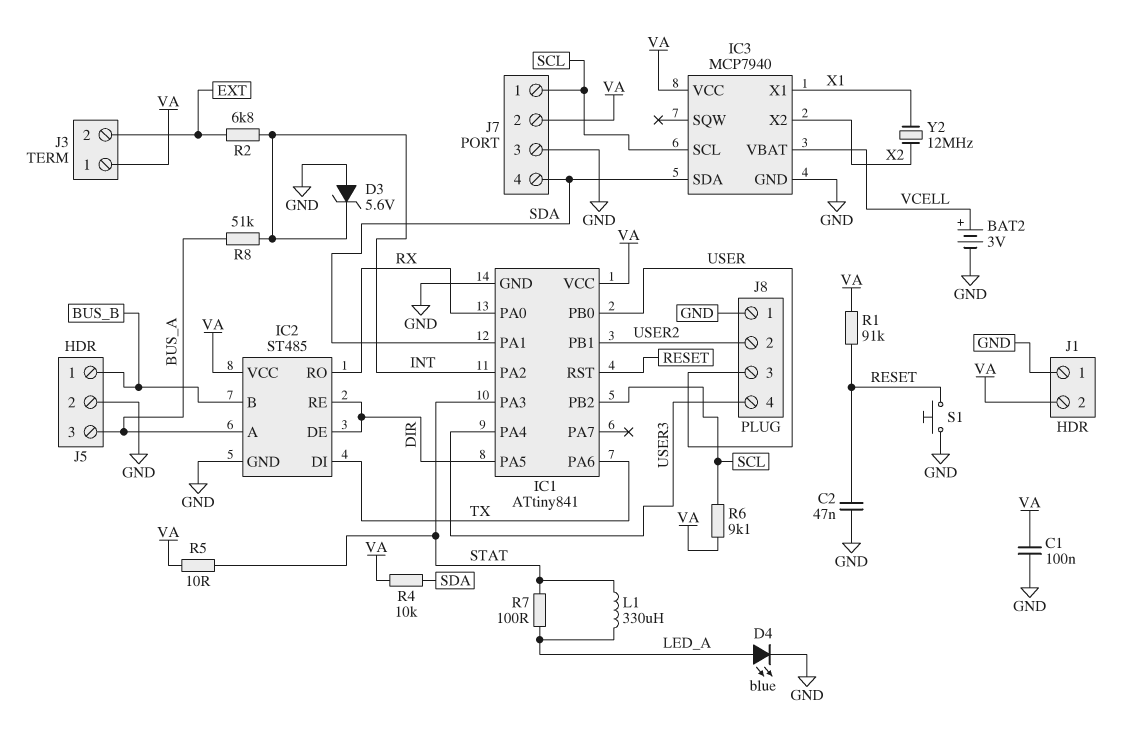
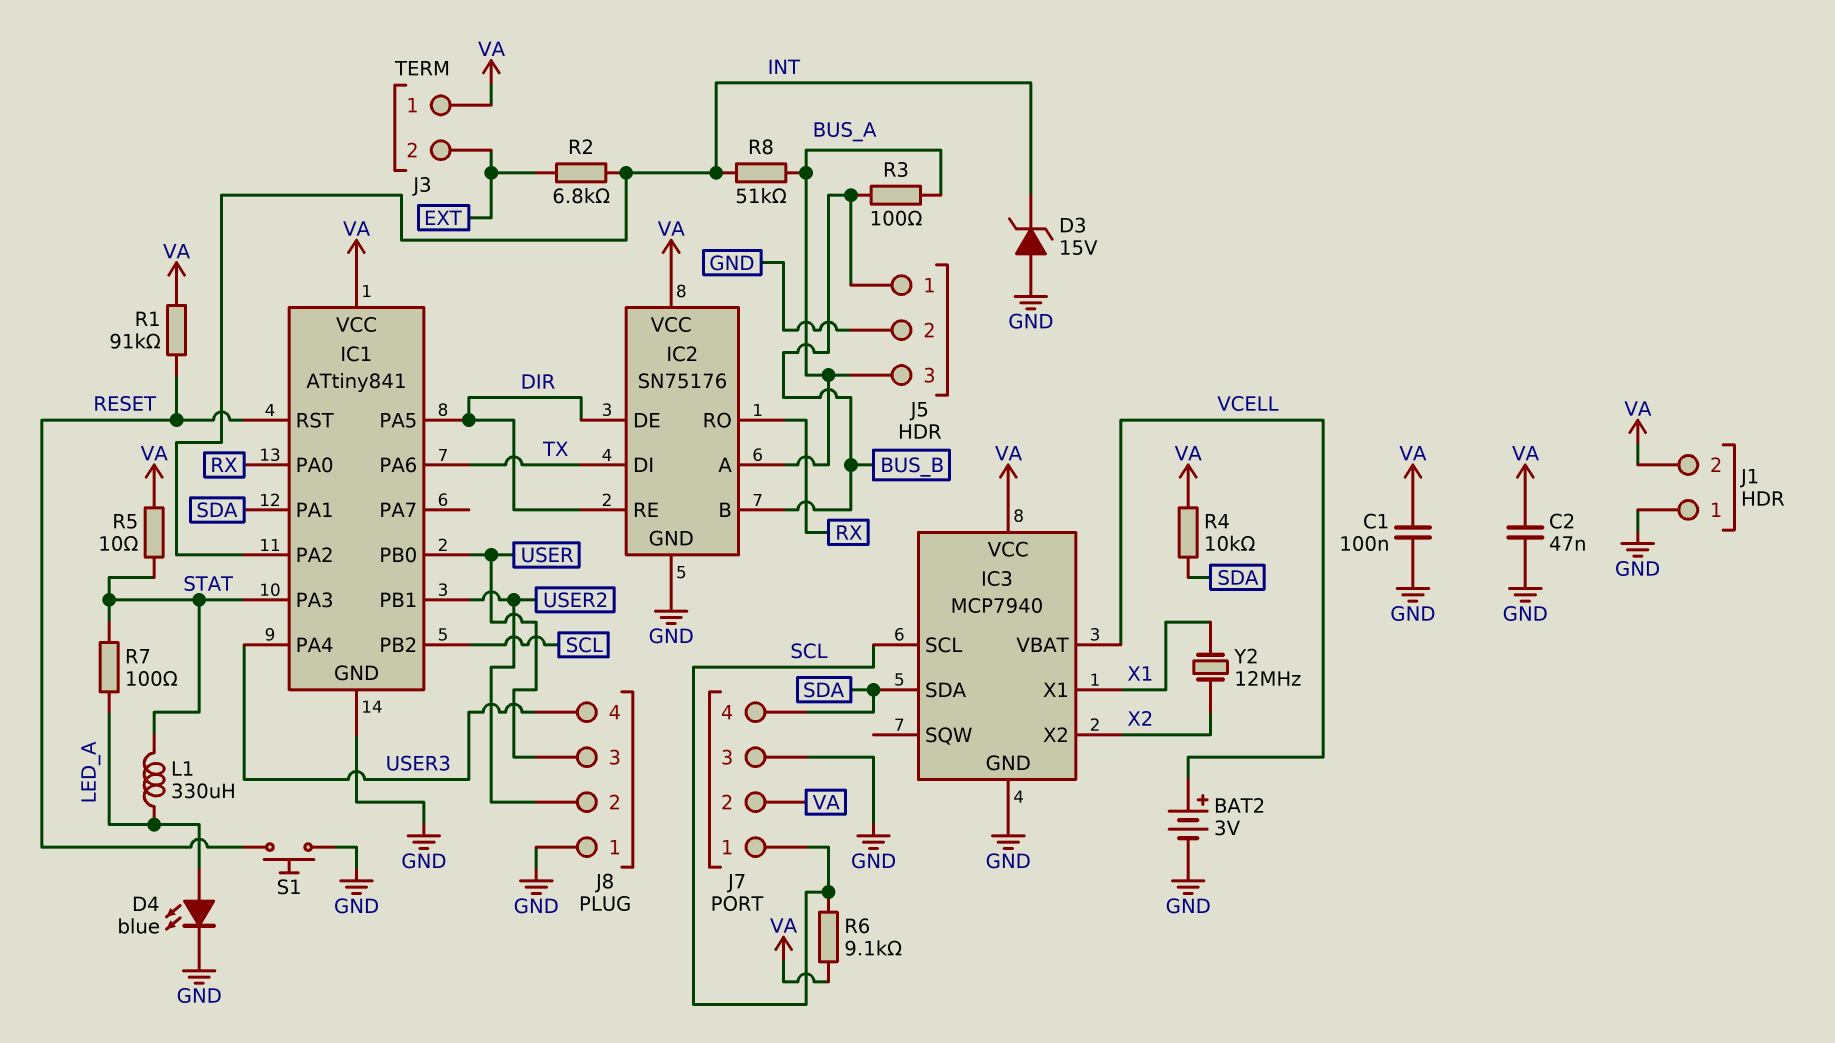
C2: 47nF (GND, RESET) -> 47nF (GND, VA)
D3: zener 5.6V (A GND, K INT) -> zener 15V (A GND, K INT)
IC2: ST485 -> SN75176
R3: none -> 100 (BUS_A, BUS_B)

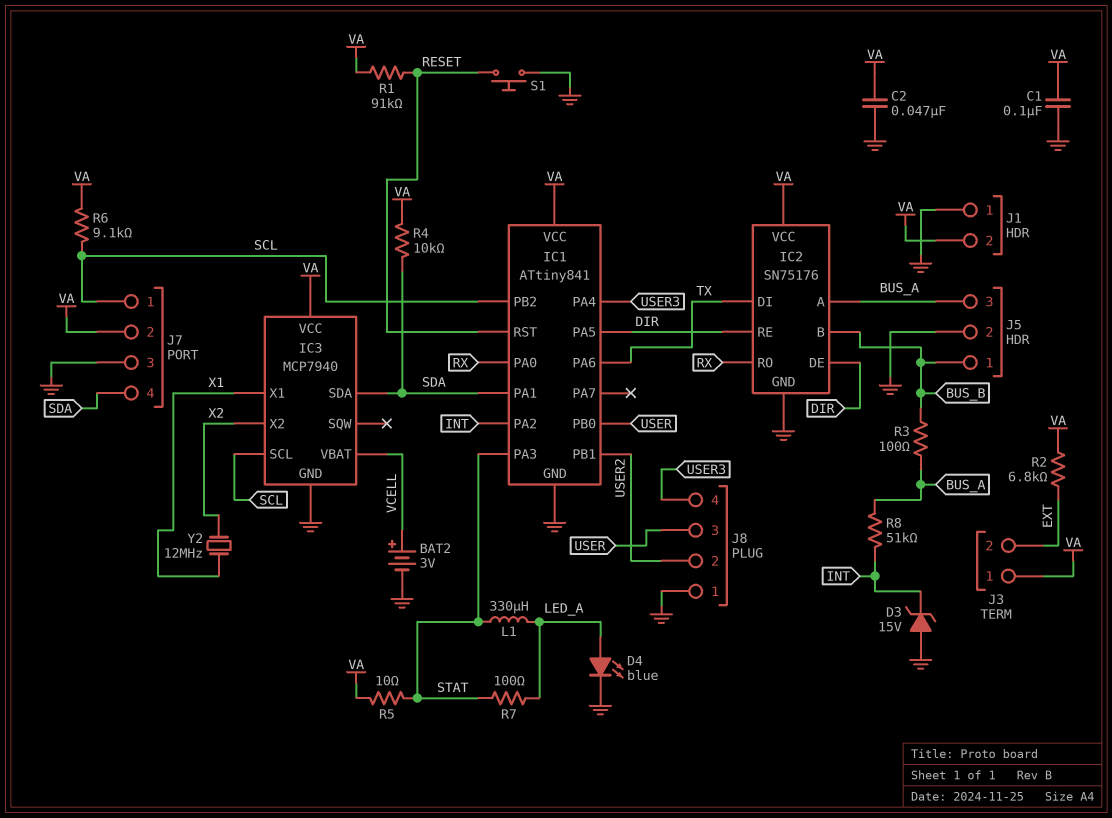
R2: 6.8k (EXT, INT) -> 6.8k (EXT, VA)

